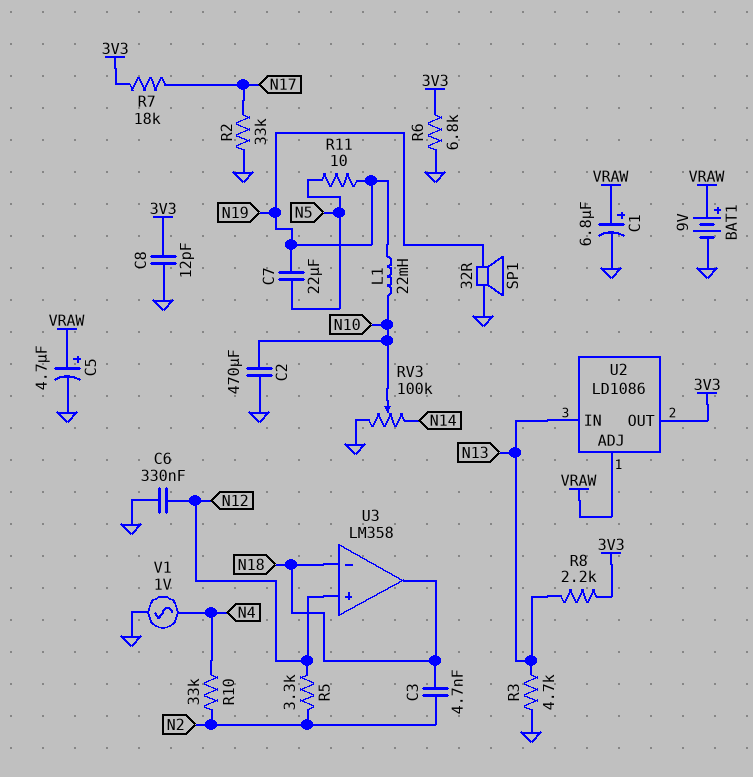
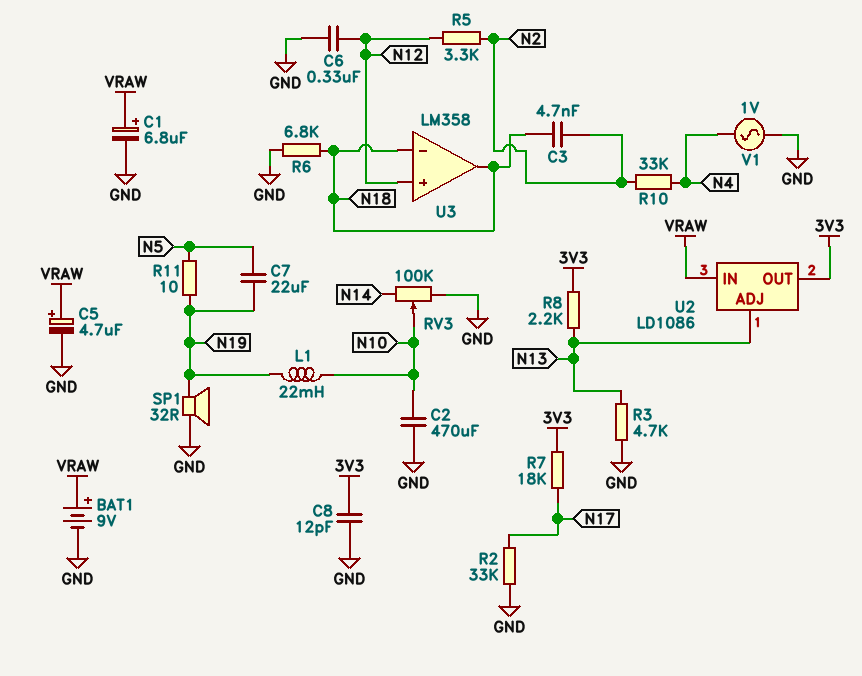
R6: 6.8k (3V3, GND) -> 6.8k (GND, N18)
U2 pin ADJ: VRAW -> N13
U2 pin IN: N13 -> VRAW

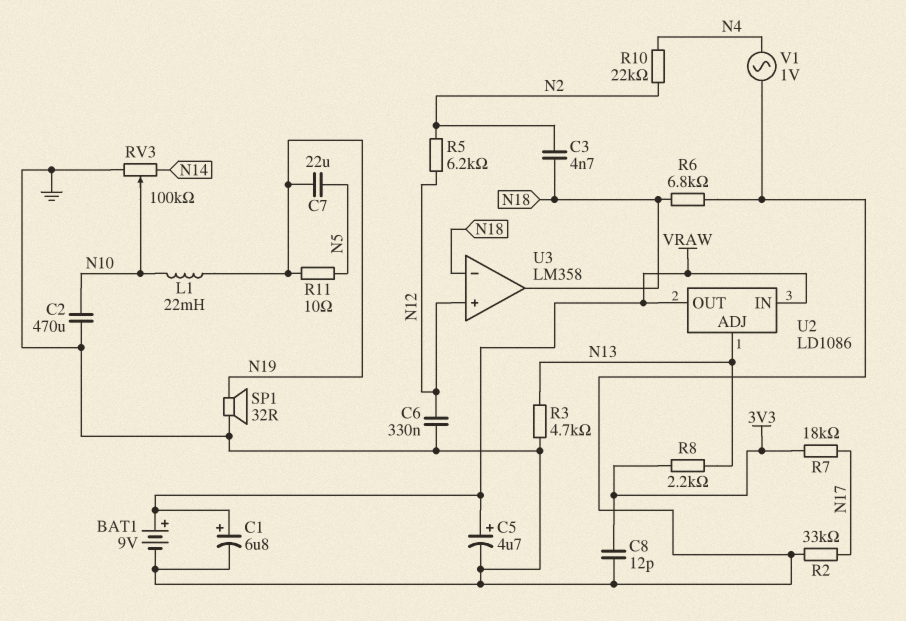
R5: 3.3k (N2, N12) -> 6.2k (N2, N12)
R10: 33k (N2, N4) -> 22k (N2, N4)
U2 pin OUT: 3V3 -> VRAW

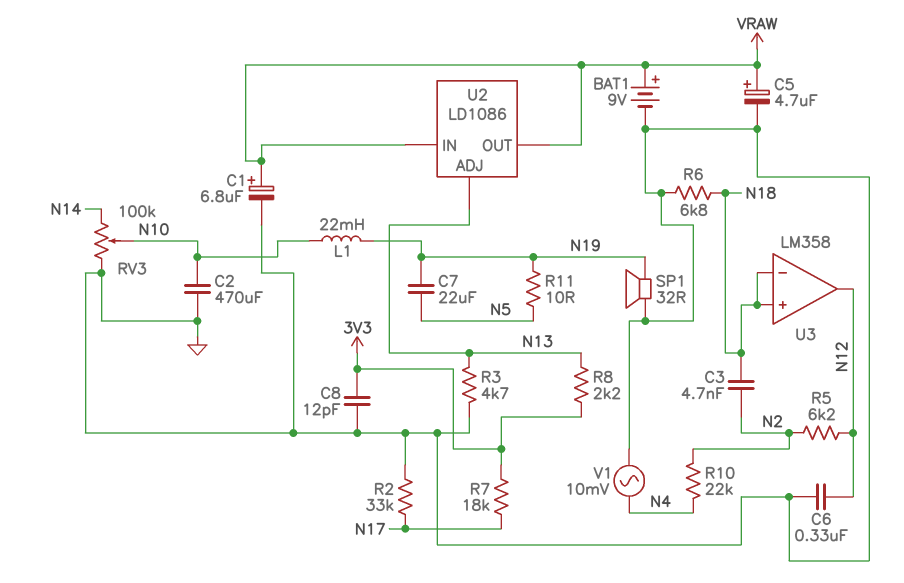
U3 pin in+: N12 -> N18
U3 pin out: N18 -> N12
V1: AC 1V (GND, N4) -> AC 10mV (GND, N4)

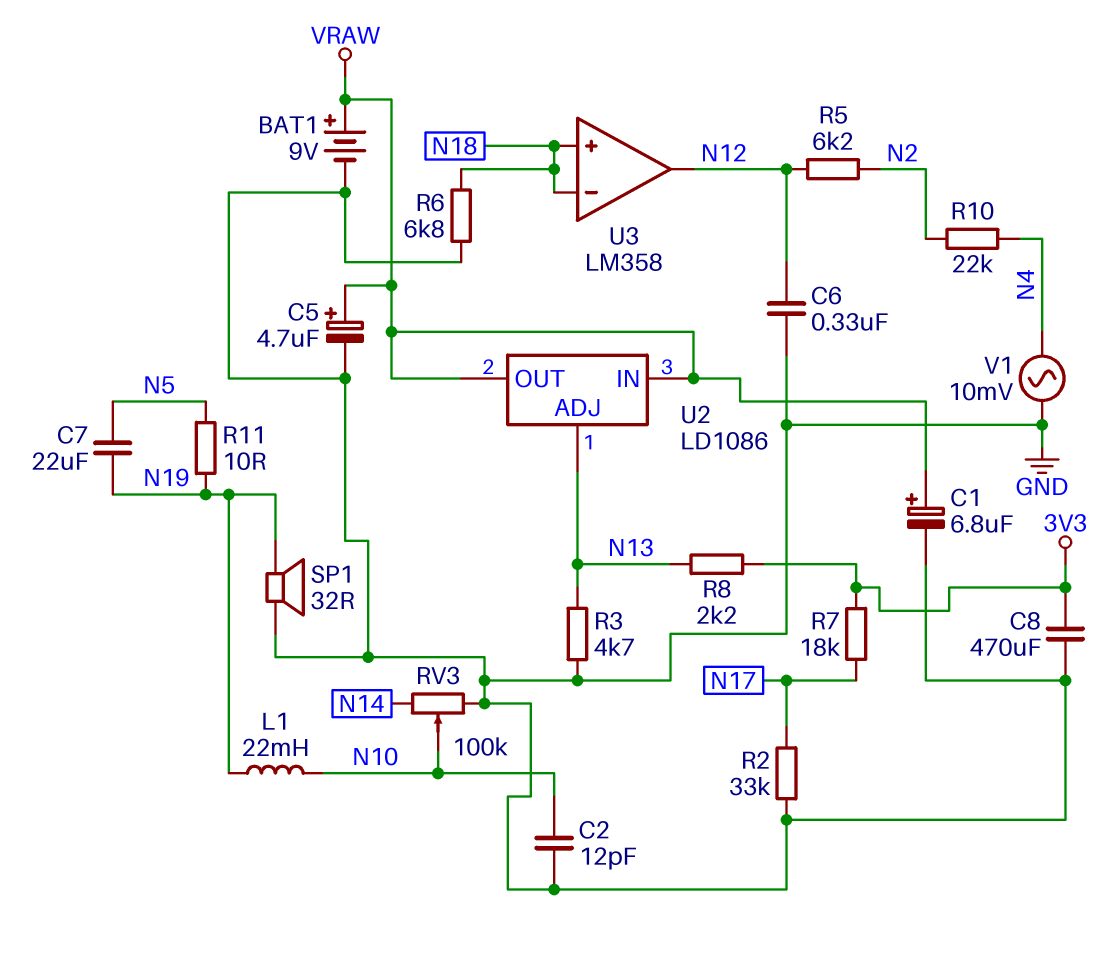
C2: 470uF (GND, N10) -> 12pF (GND, N10)
C3: 4.7nF (N2, N18) -> none
C8: 12pF (3V3, GND) -> 470uF (3V3, GND)

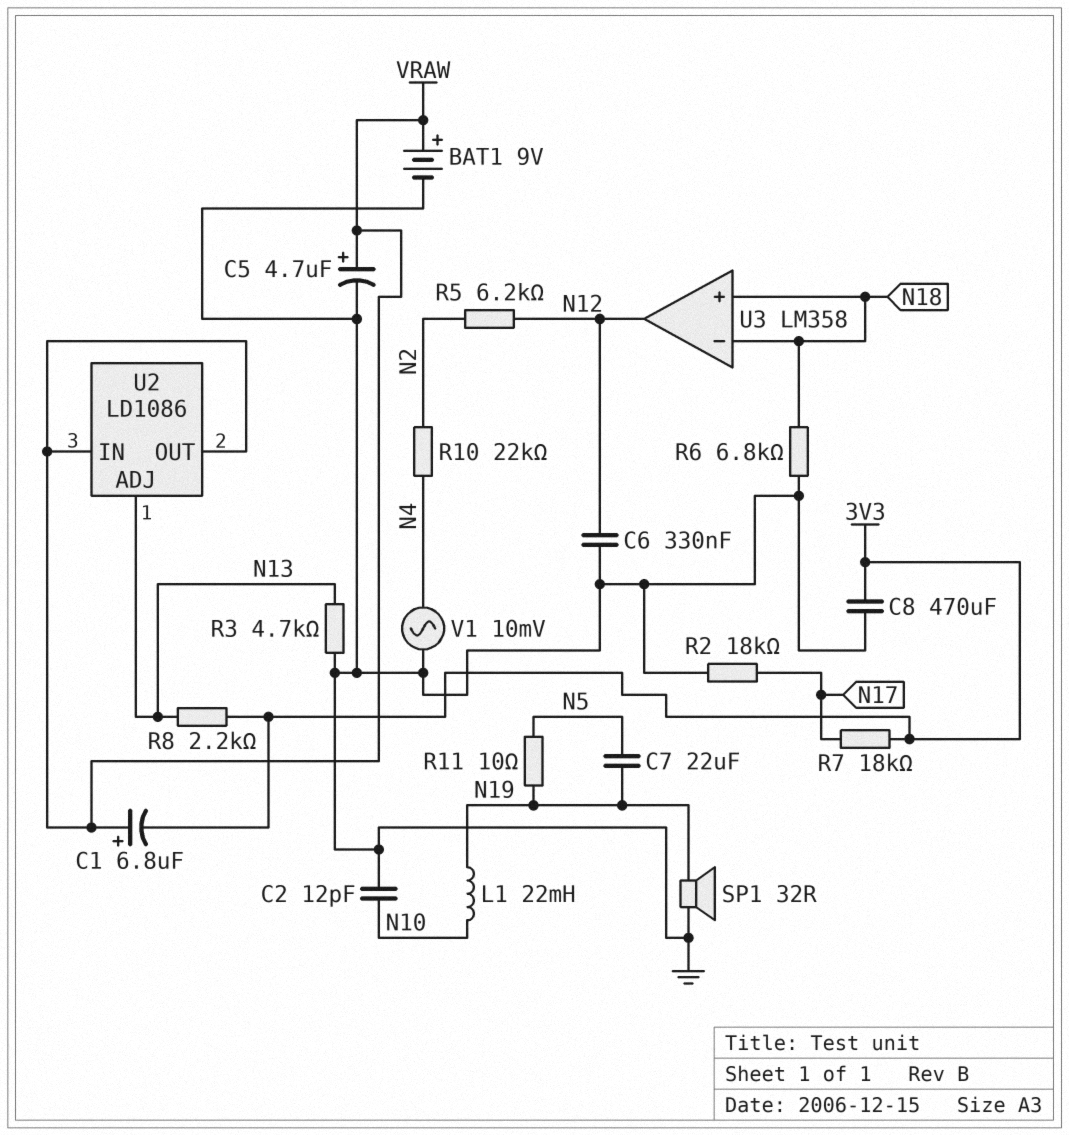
C1: 6.8uF (plus VRAW, minus GND) -> 6.8uF (plus VRAW, minus 3V3)
R2: 33k (GND, N17) -> 18k (GND, N17)
RV3: 100k (GND, N14, wiper N10) -> none

